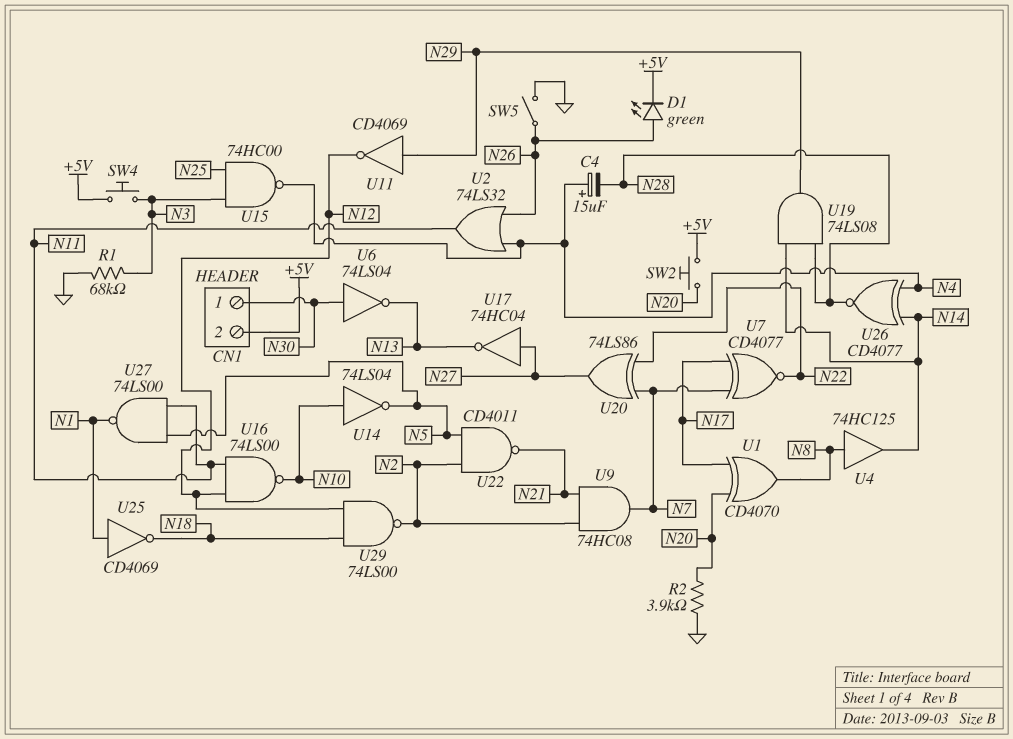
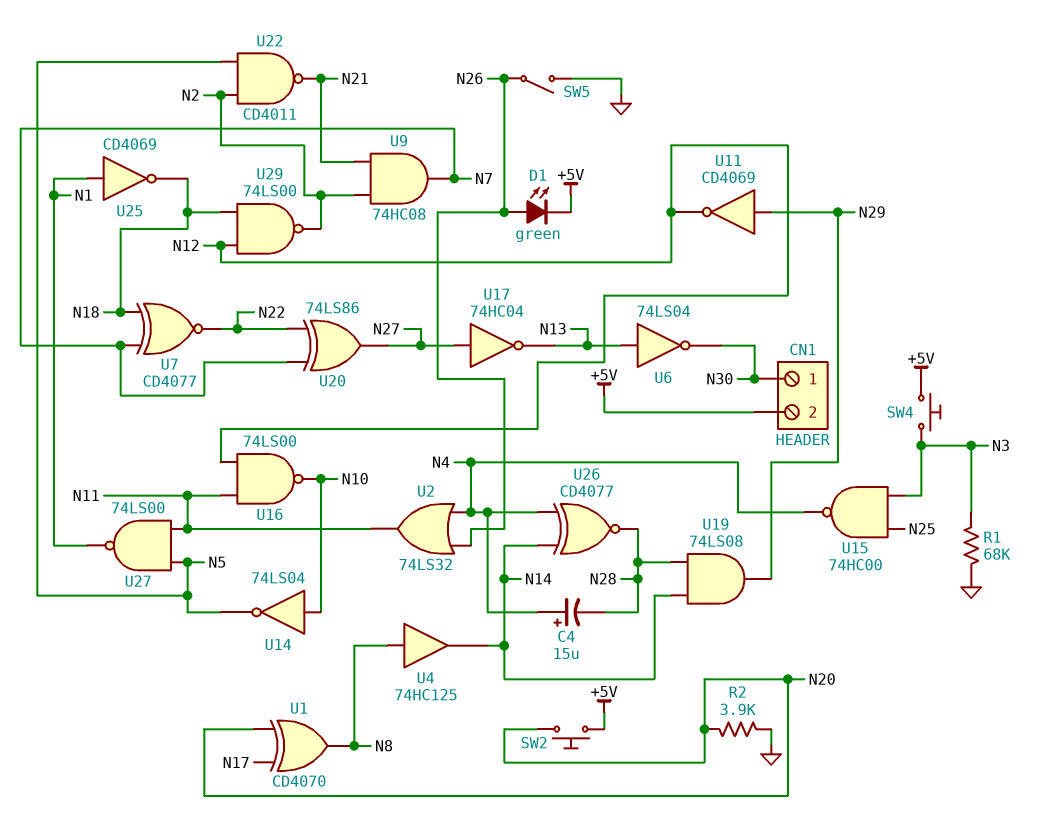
U6: NOT 74LS04 (in N30, out N13) -> NOT 74LS04 (in N13, out N30)
U7: XNOR CD4077 (in N7, in N17, out N22) -> XNOR CD4077 (in N7, in N18, out N22)

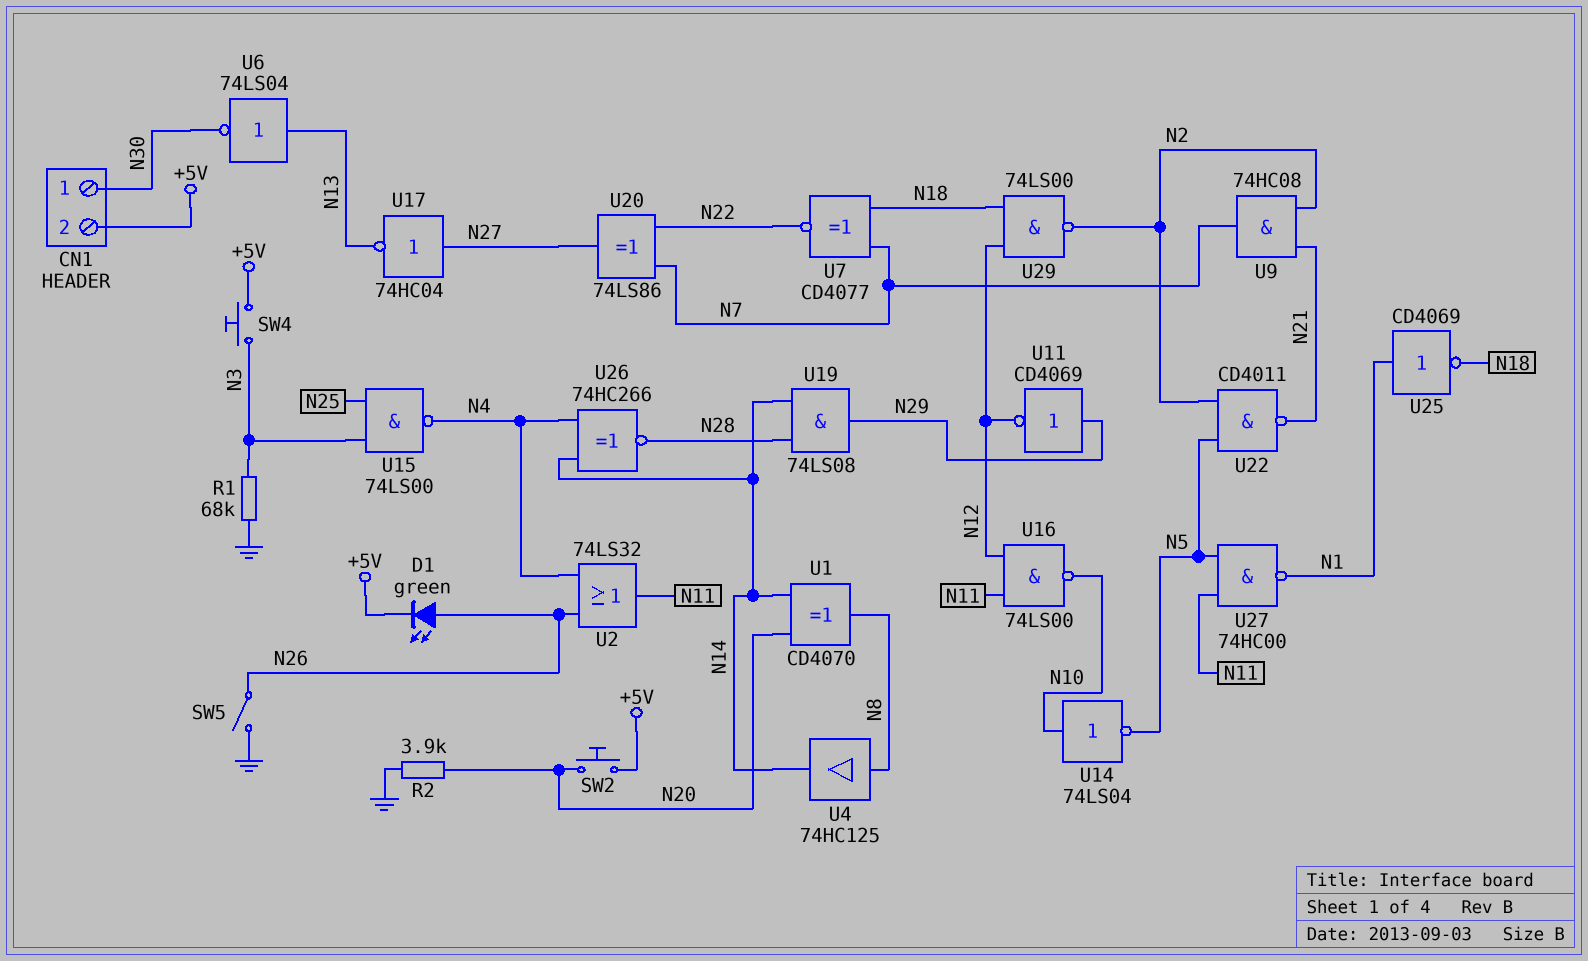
C4: 15uF (plus N4, minus N28) -> none
U1: XOR CD4070 (in N17, in N20, out N8) -> XOR CD4070 (in N14, in N20, out N8)
U15: NAND 74HC00 (in N3, in N25, out N4) -> NAND 74LS00 (in N3, in N25, out N4)
U26: XNOR CD4077 (in N4, in N14, out N28) -> XNOR 74HC266 (in N4, in N14, out N28)
U27: NAND 74LS00 (in N5, in N11, out N1) -> NAND 74HC00 (in N5, in N11, out N1)

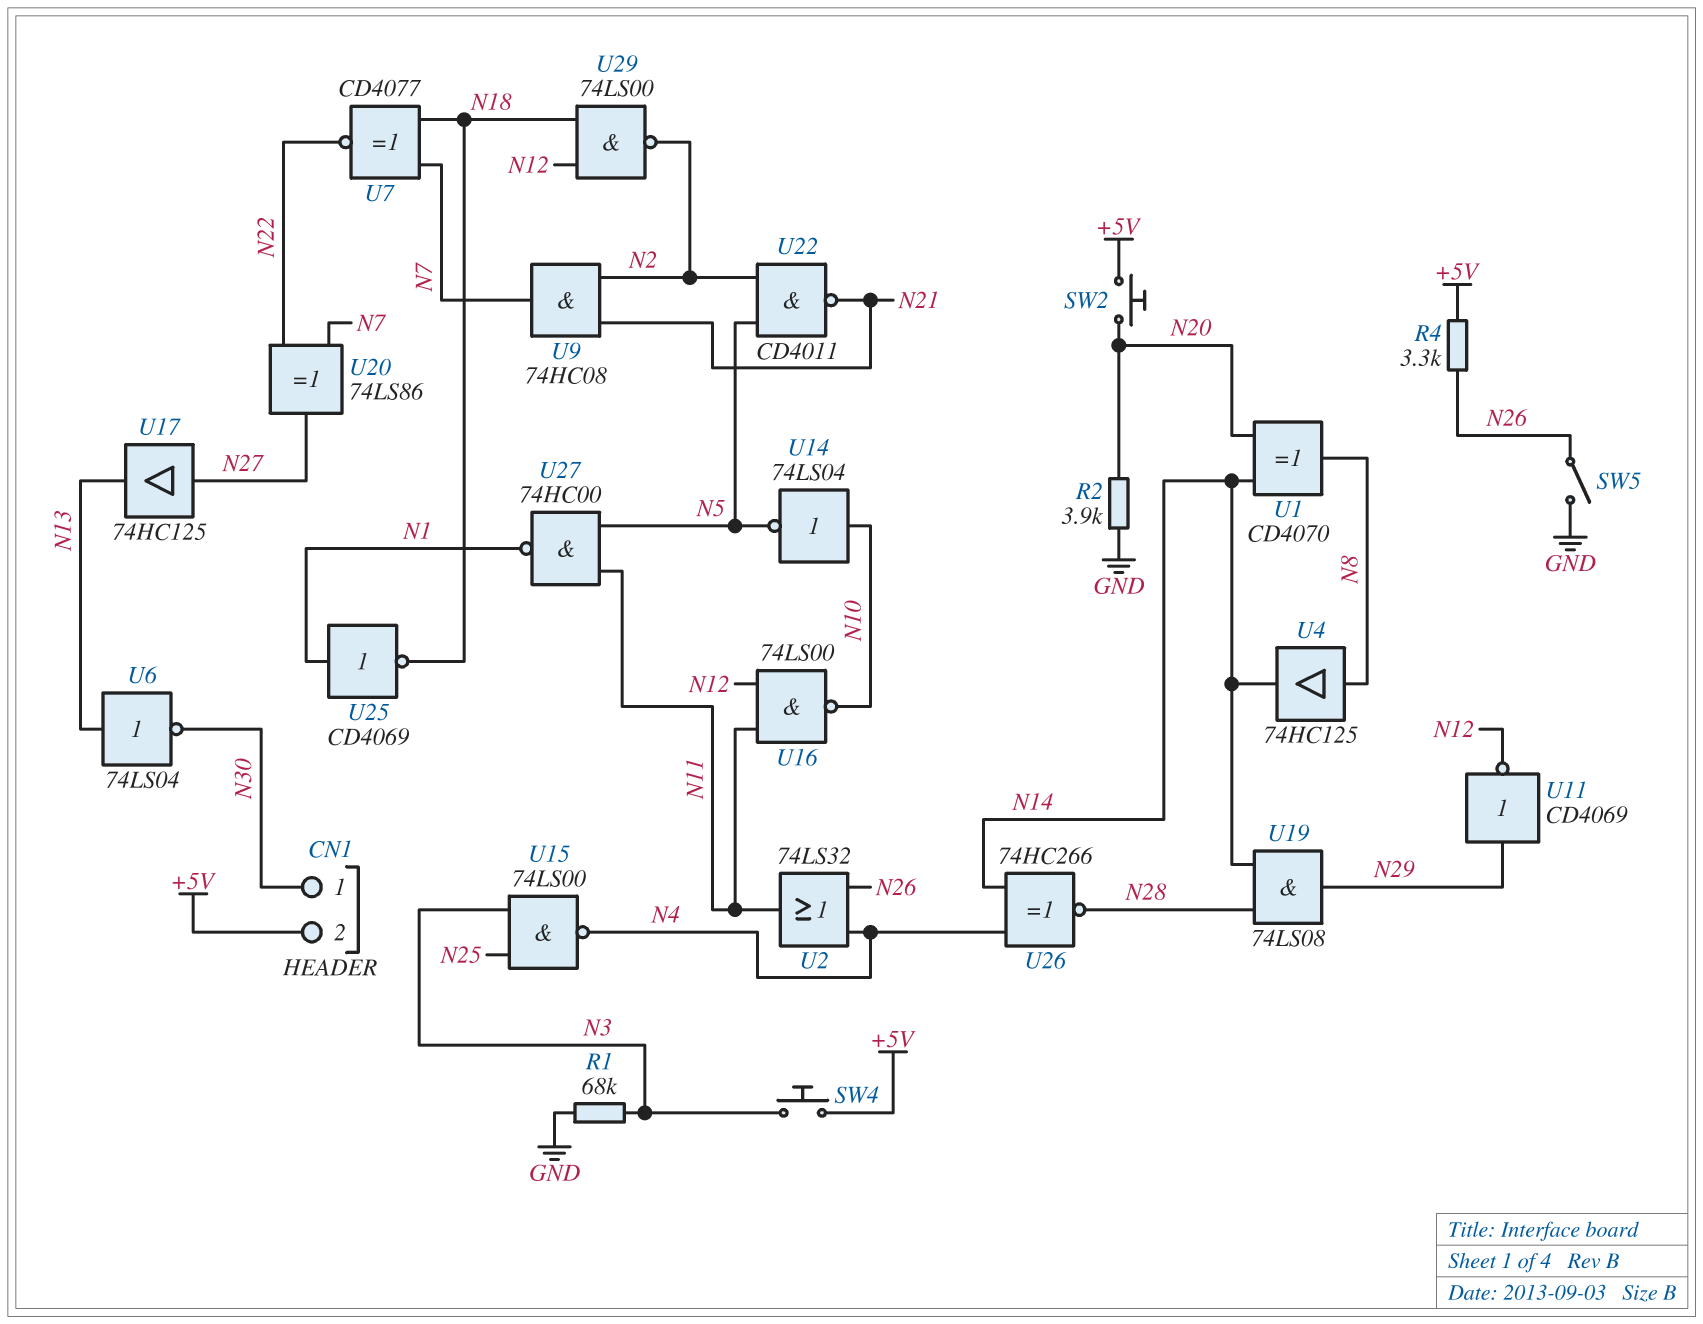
D1: LED green (A N26, K +5V) -> none
R4: none -> 3.3k (+5V, N26)
U17: NOT 74HC04 (in N27, out N13) -> buffer 74HC125 (in N27, out N13)

